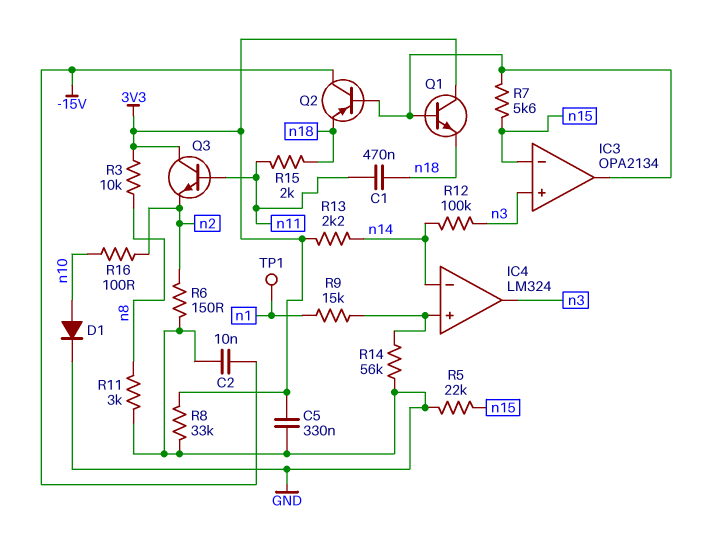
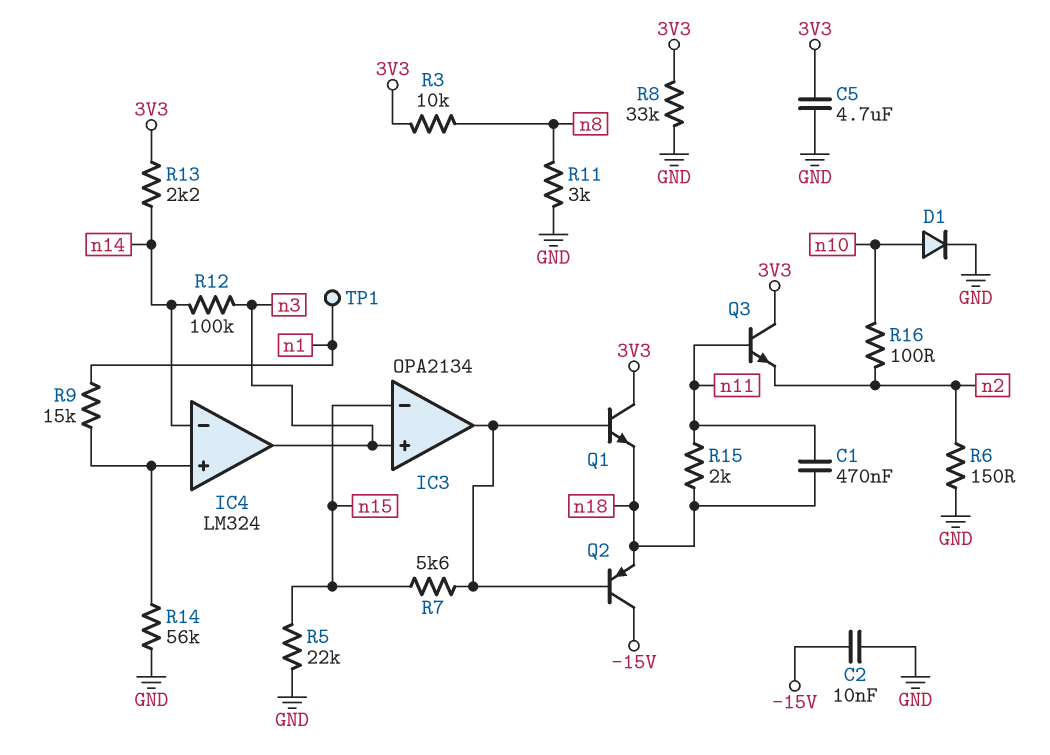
C5: 330nF (3V3, GND) -> 4.7uF (3V3, GND)

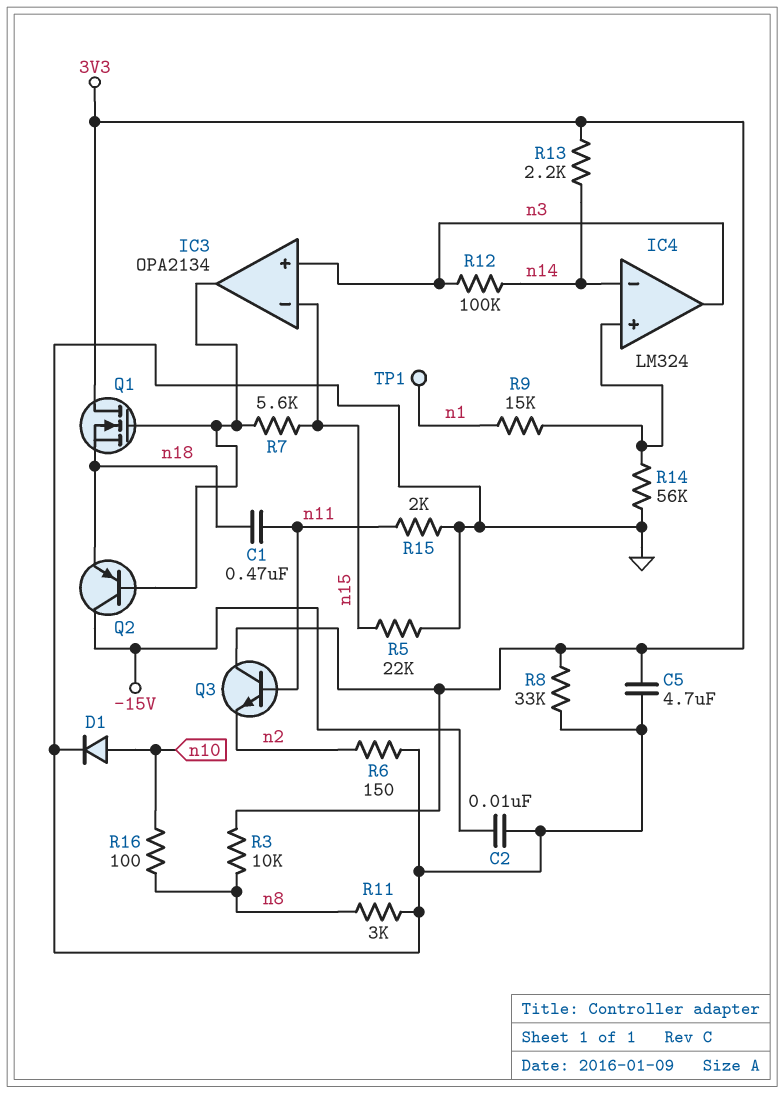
Q1: NPN (B IC3/out, C 3V3, E n18) -> NMOS (G IC3/out, D 3V3, S n18)
R15: 2k (n11, n18) -> 2k (GND, n11)
R16: 100 (n2, n10) -> 100 (n8, n10)

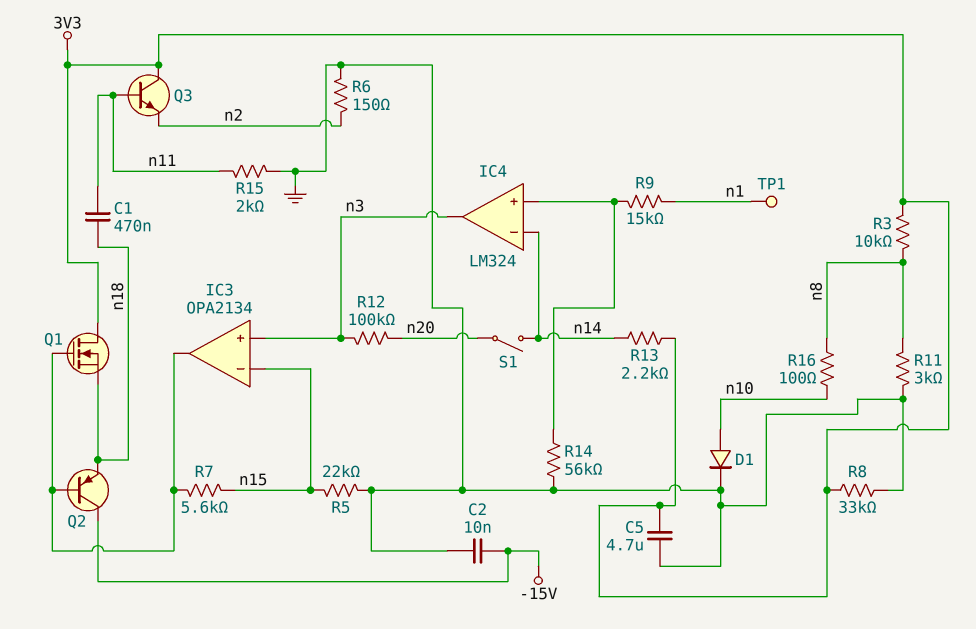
R12: 100k (n3, n14) -> 100k (n3, n20)
S1: none -> switch (n14, n20)

